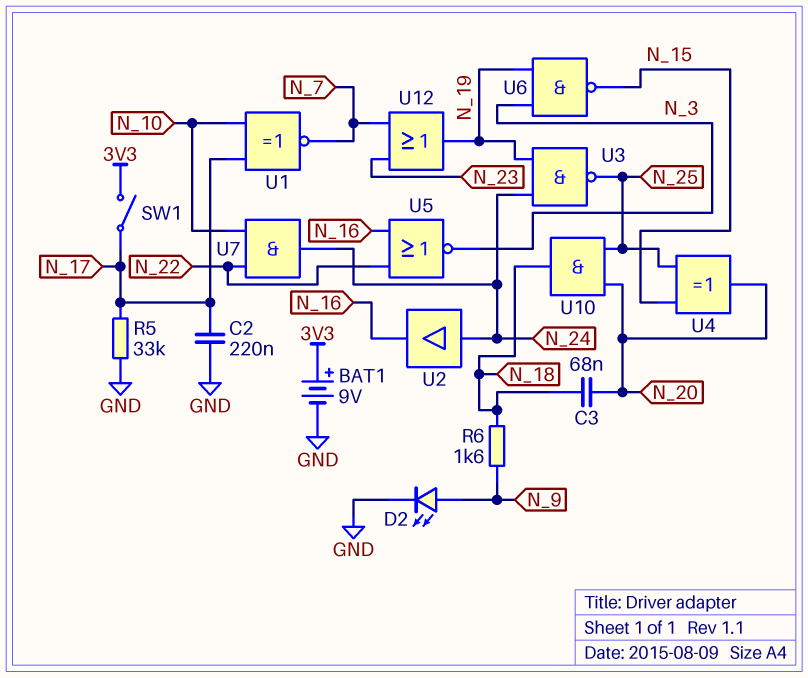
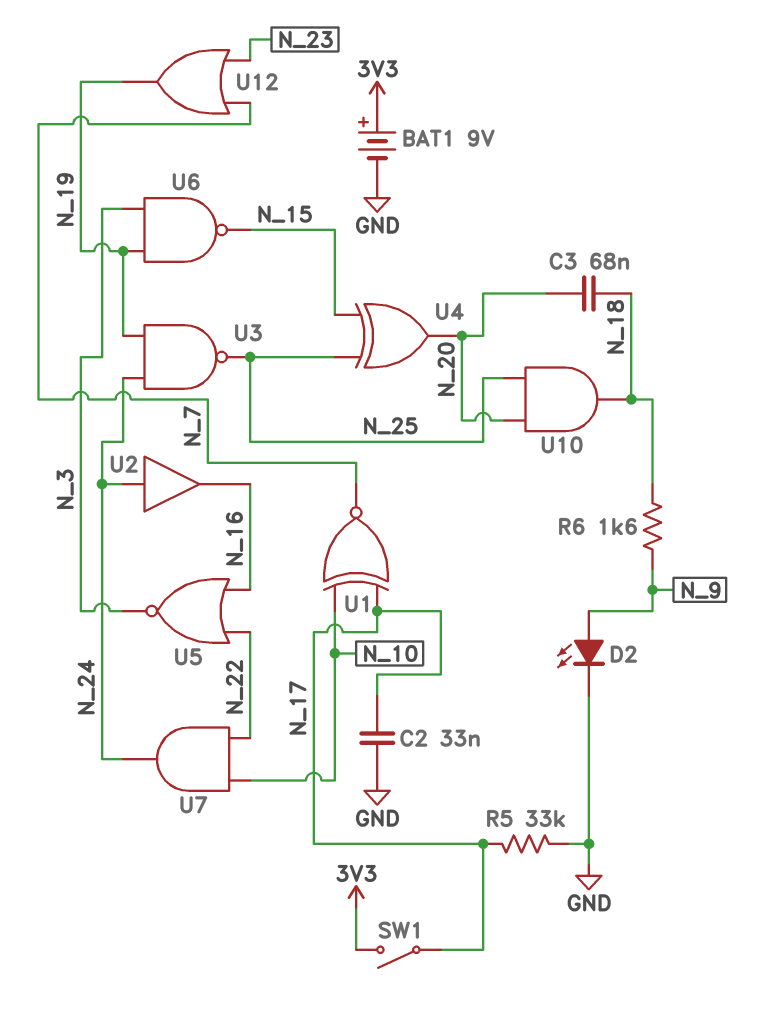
C2: 220nF (GND, N_17) -> 33nF (GND, N_17)

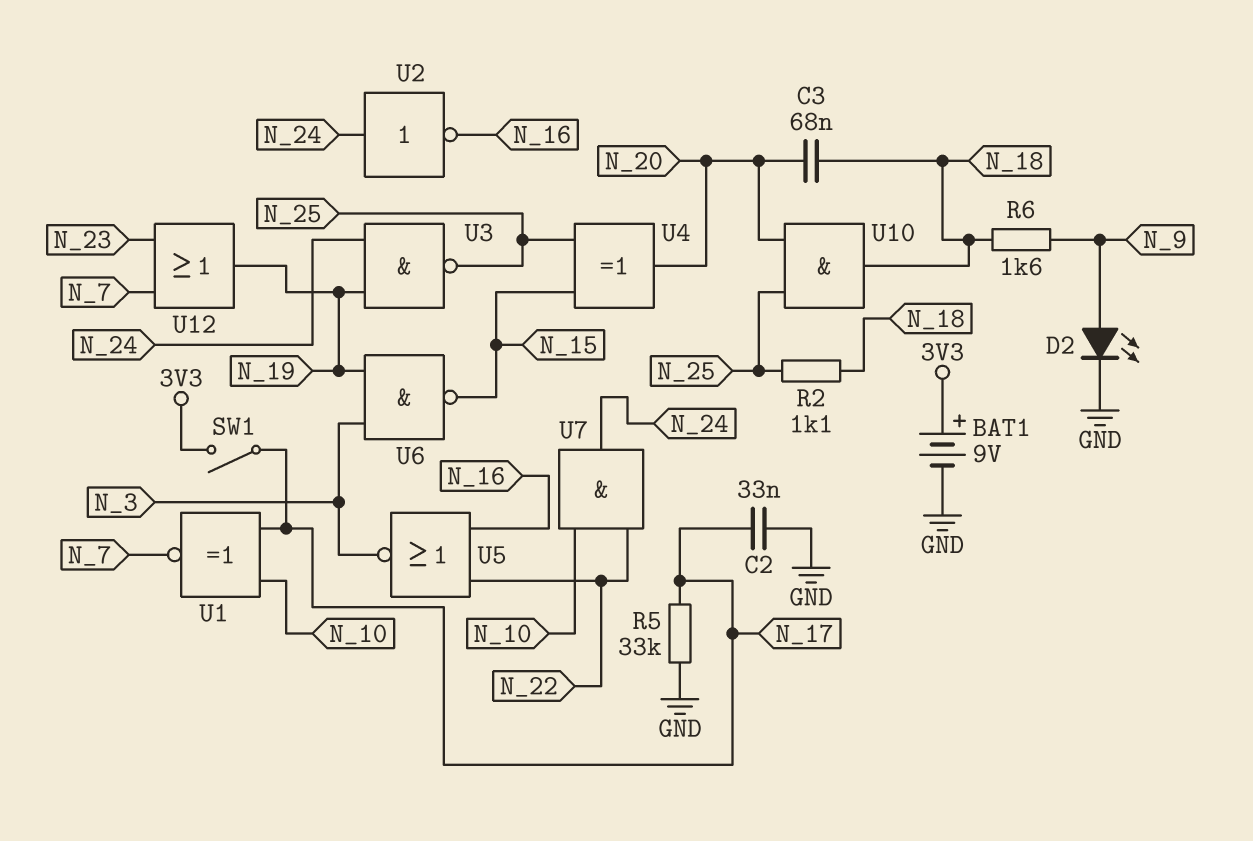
R2: none -> 1.1k (N_18, N_25)
U2: buffer (in N_24, out N_16) -> NOT (in N_24, out N_16)

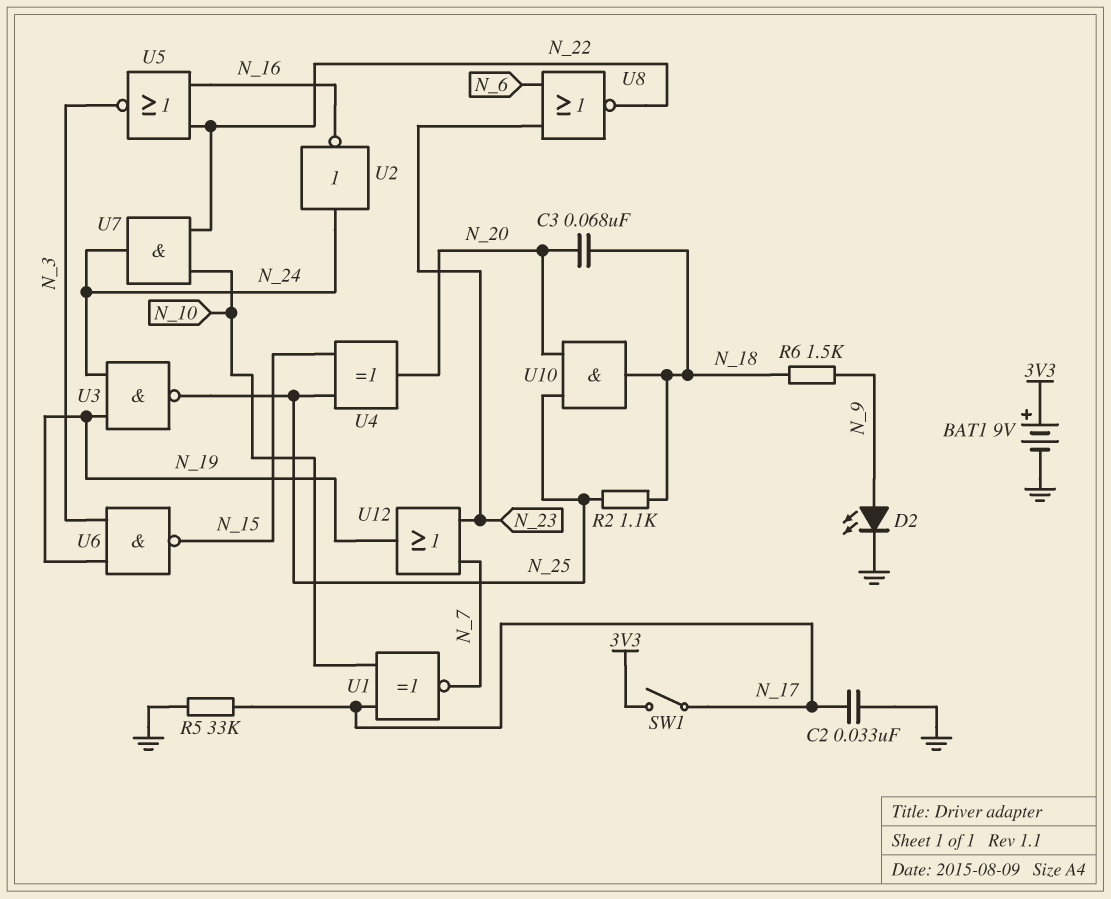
R6: 1.6k (N_9, N_18) -> 1.5k (N_9, N_18)
U8: none -> NOR (in N_6, in N_23, out N_22)

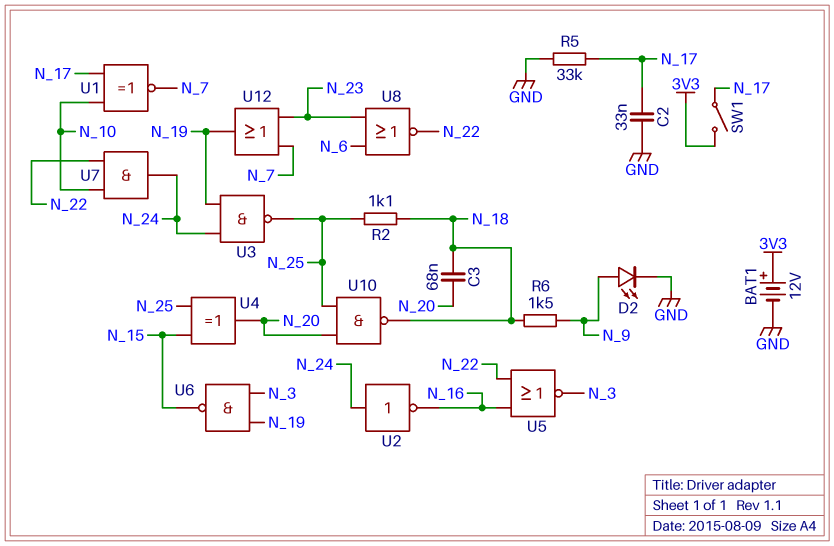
BAT1: 9V (plus 3V3, minus GND) -> 12V (plus 3V3, minus GND)
U10: AND (in N_20, in N_25, out N_18) -> NAND (in N_20, in N_25, out N_18)

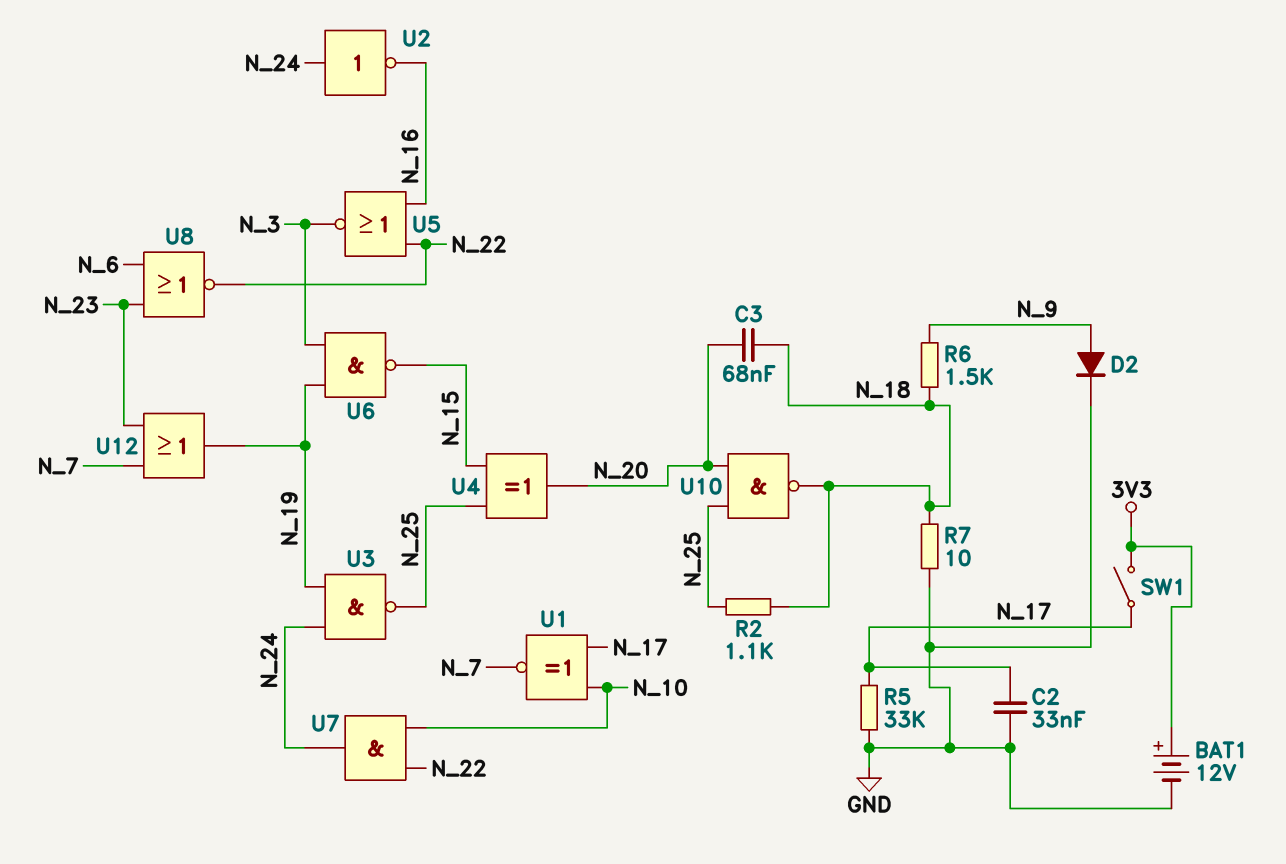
D2: LED (A N_9, K GND) -> diode (A N_9, K GND)
R7: none -> 10 (GND, N_18)

